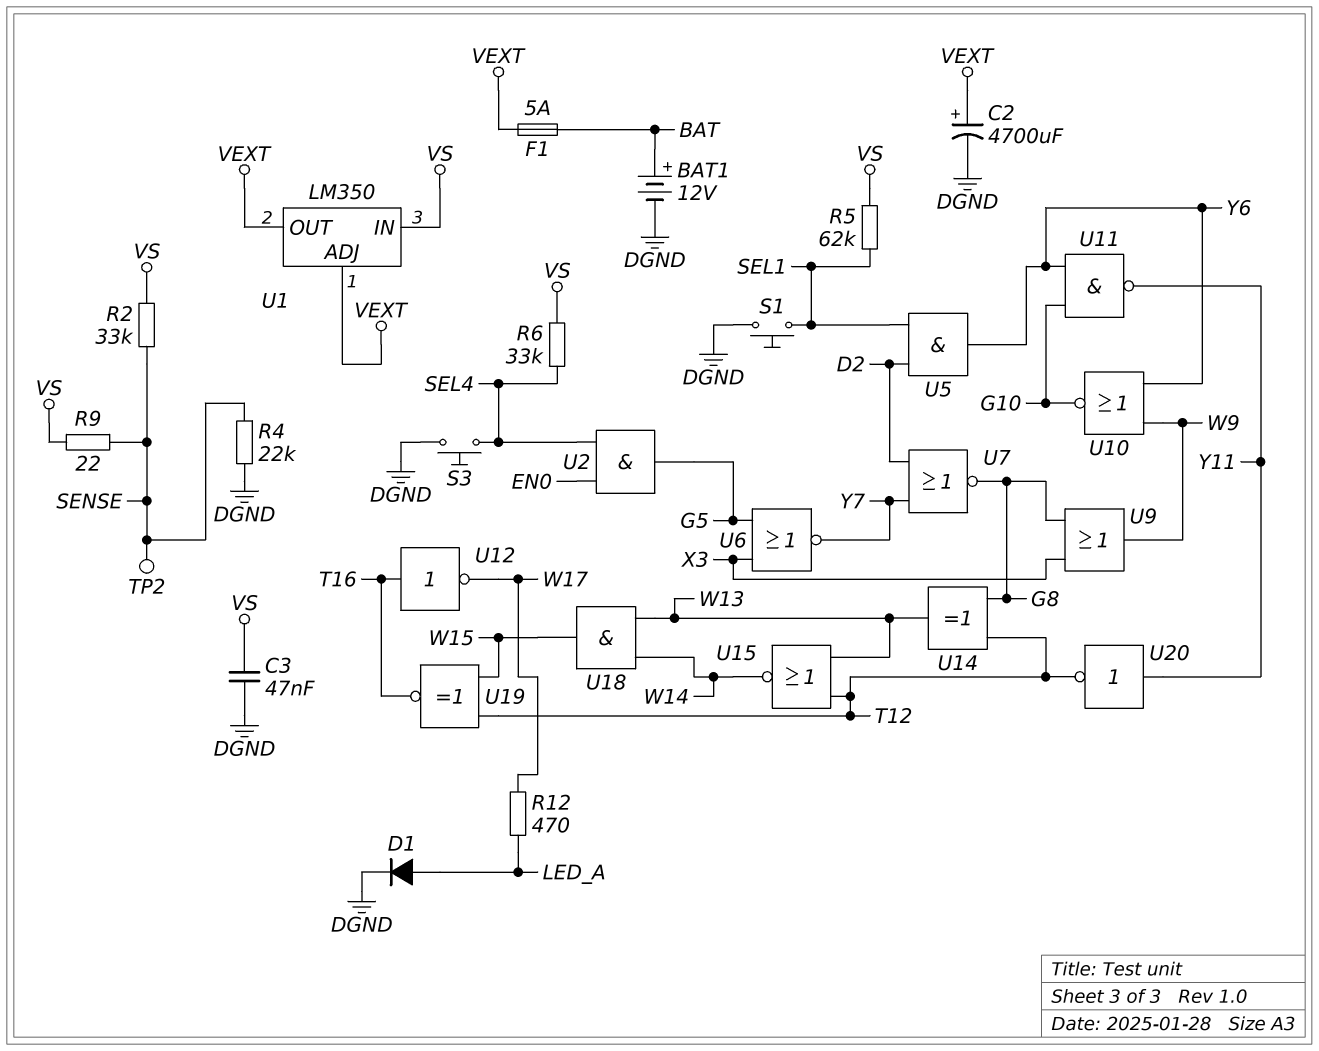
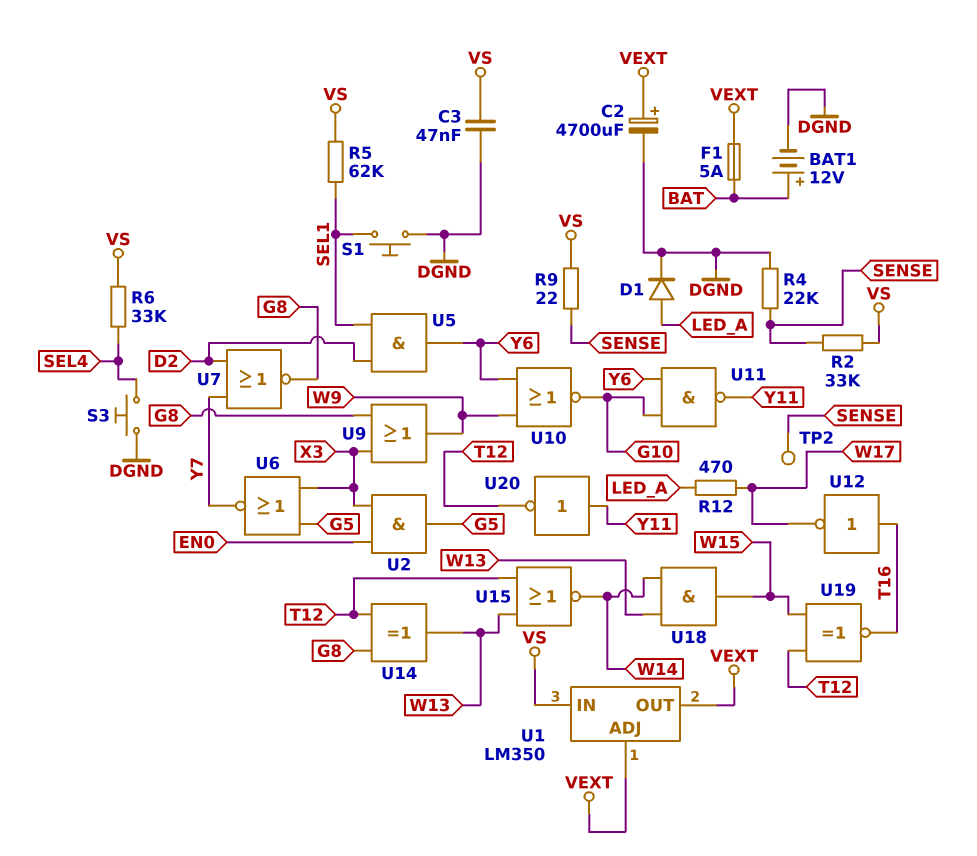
U2: AND (in EN0, in SEL4, out G5) -> AND (in EN0, in X3, out G5)

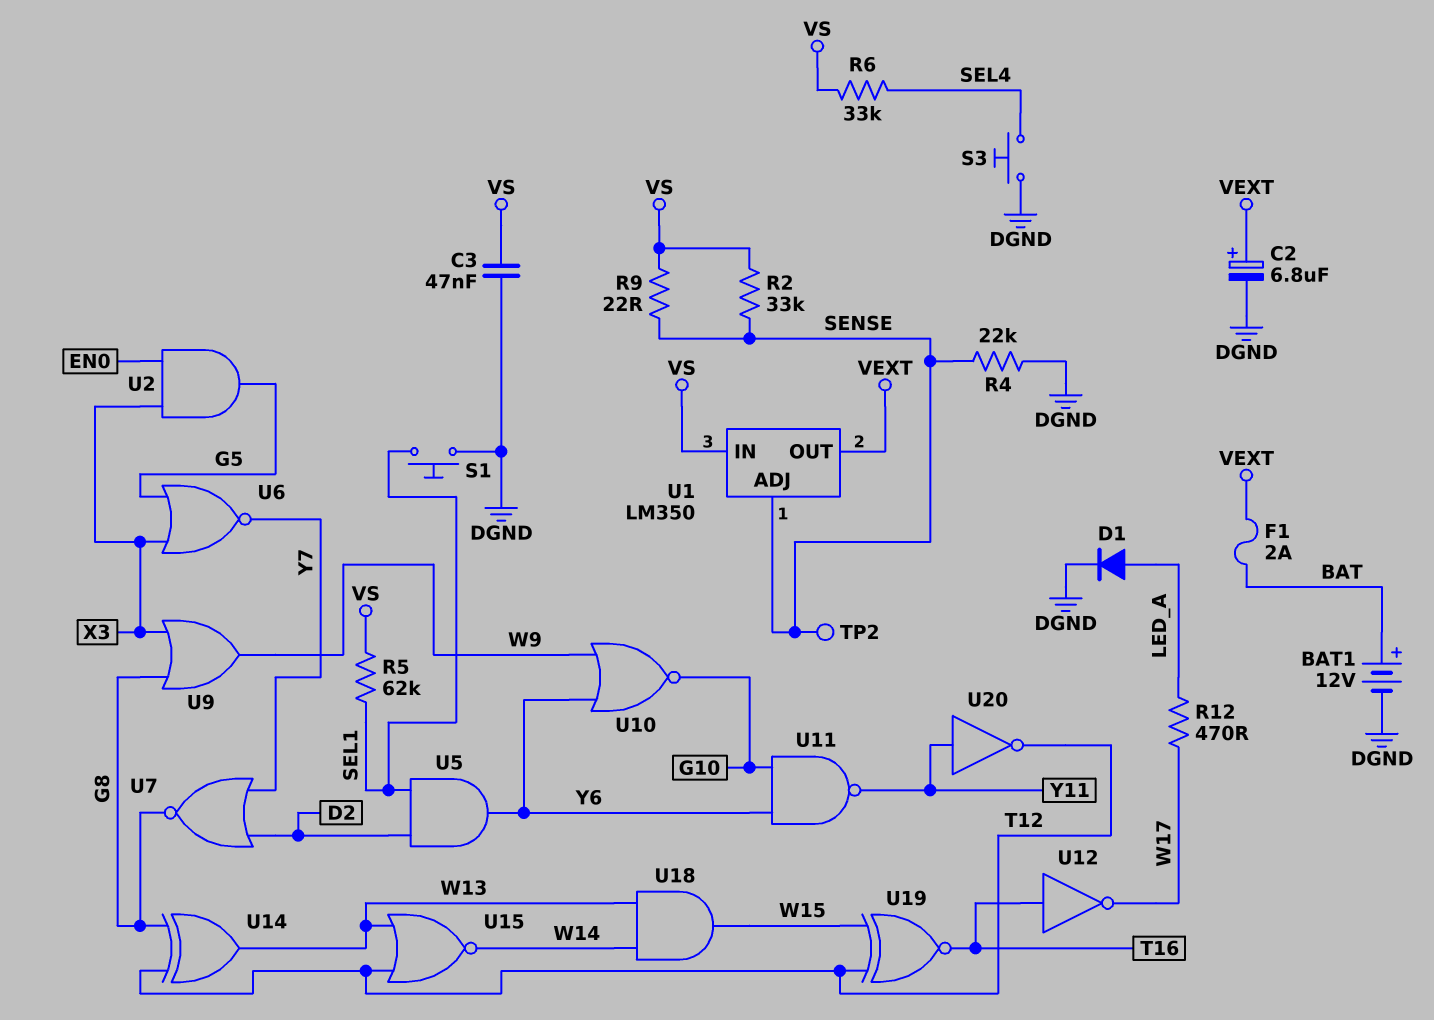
C2: 4700uF (plus VEXT, minus DGND) -> 6.8uF (plus VEXT, minus DGND)
F1: 5A (BAT, VEXT) -> 2A (BAT, VEXT)
U1 pin ADJ: VEXT -> SENSE

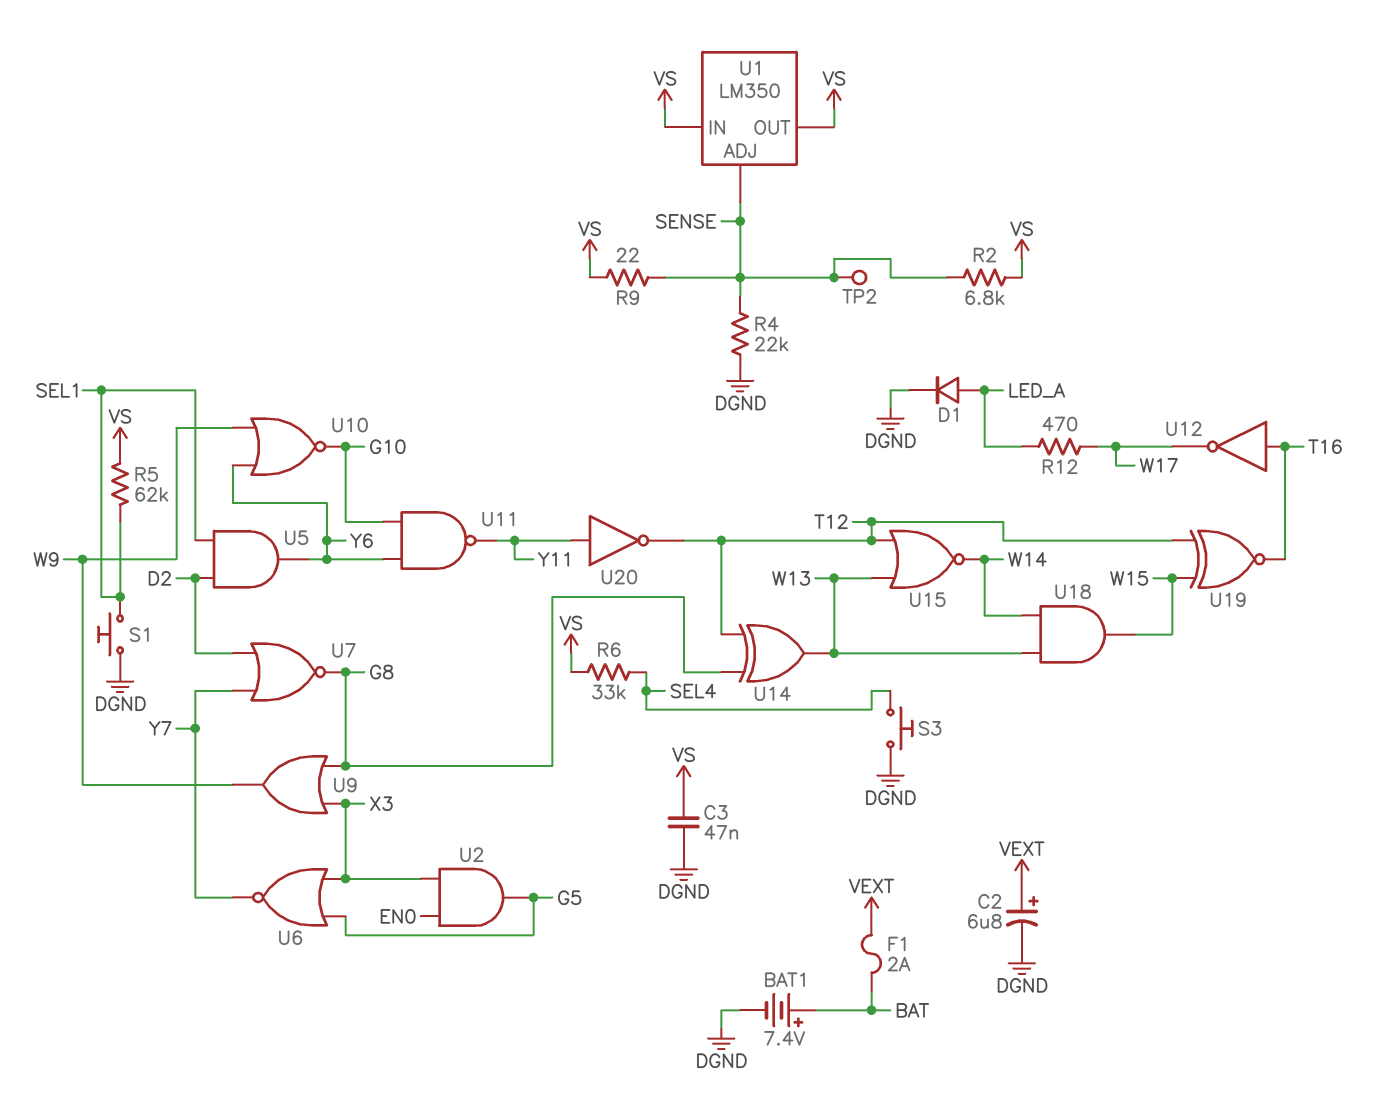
BAT1: 12V (plus BAT, minus DGND) -> 7.4V (plus BAT, minus DGND)
R2: 33k (SENSE, VS) -> 6.8k (SENSE, VS)
U1 pin OUT: VEXT -> VS

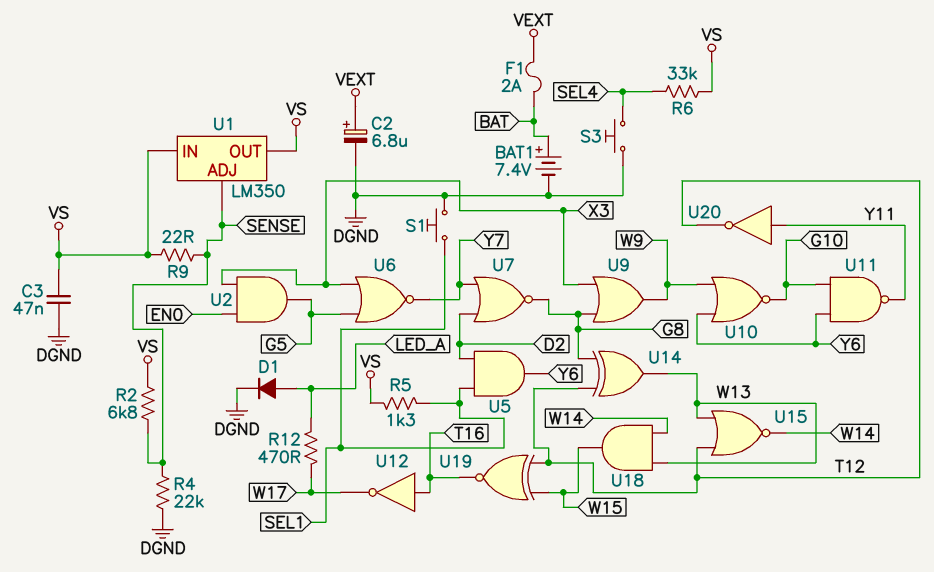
R5: 62k (SEL1, VS) -> 1.3k (SEL1, VS)
TP2: test point (SENSE) -> none

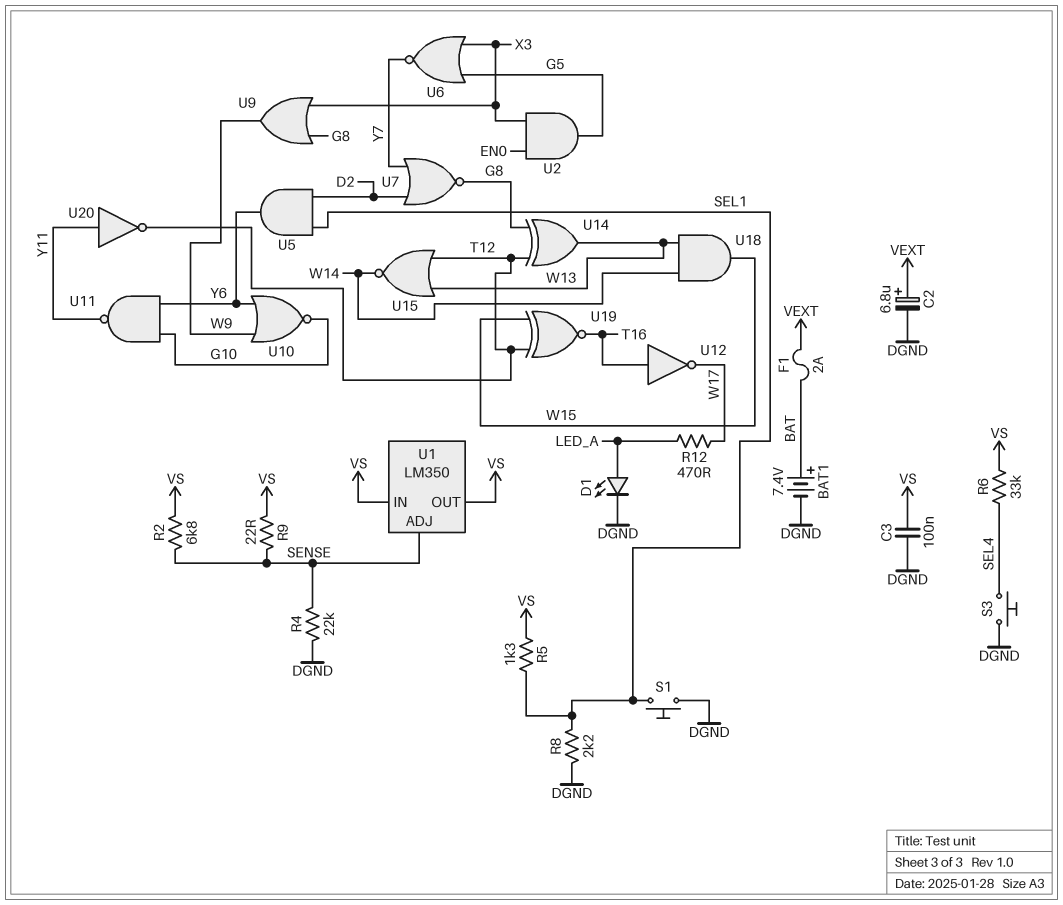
C3: 47nF (DGND, VS) -> 100nF (DGND, VS)
D1: diode (A LED_A, K DGND) -> LED (A LED_A, K DGND)
R8: none -> 2.2k (DGND, SEL1)

